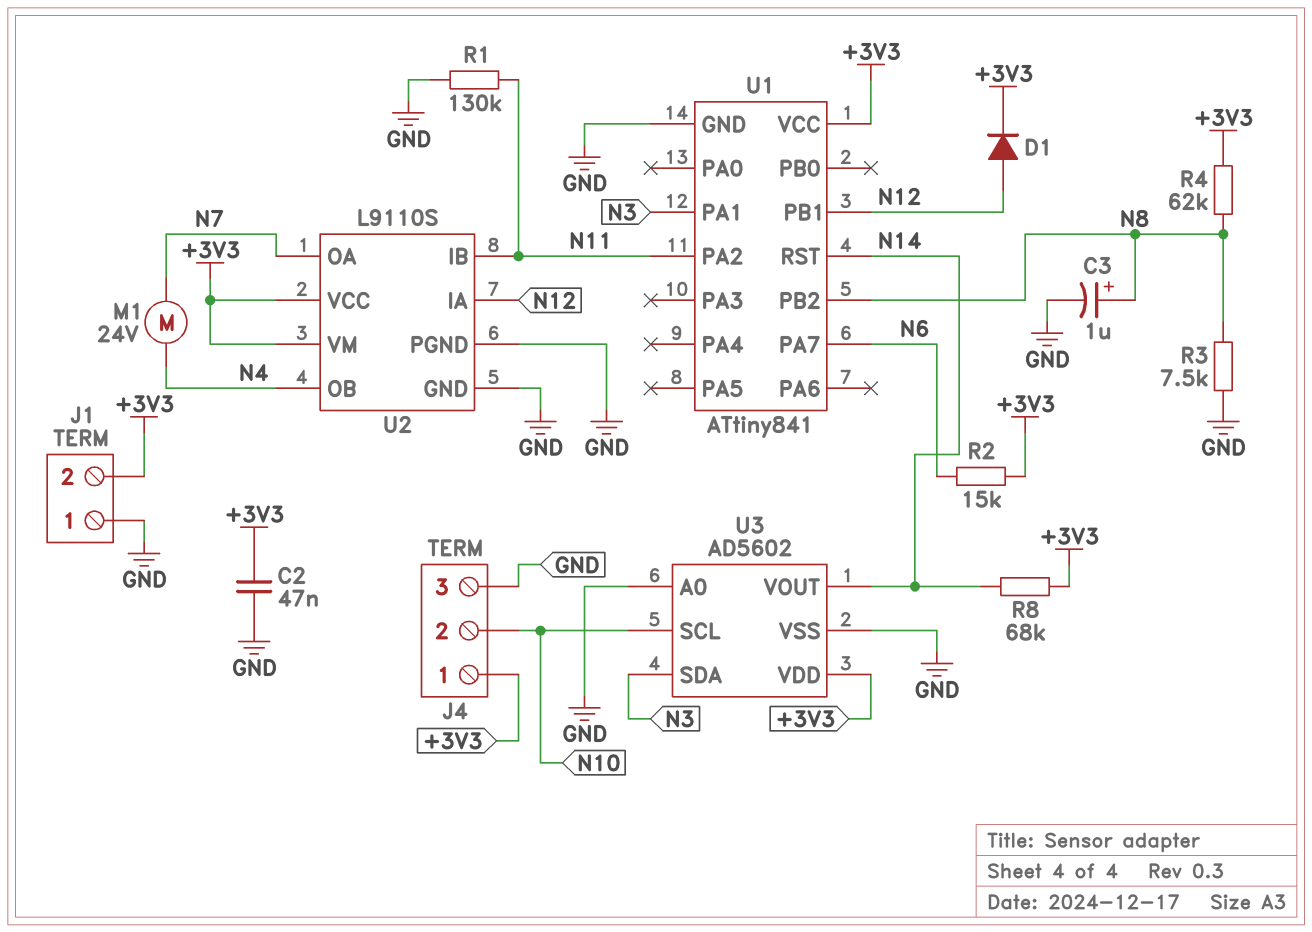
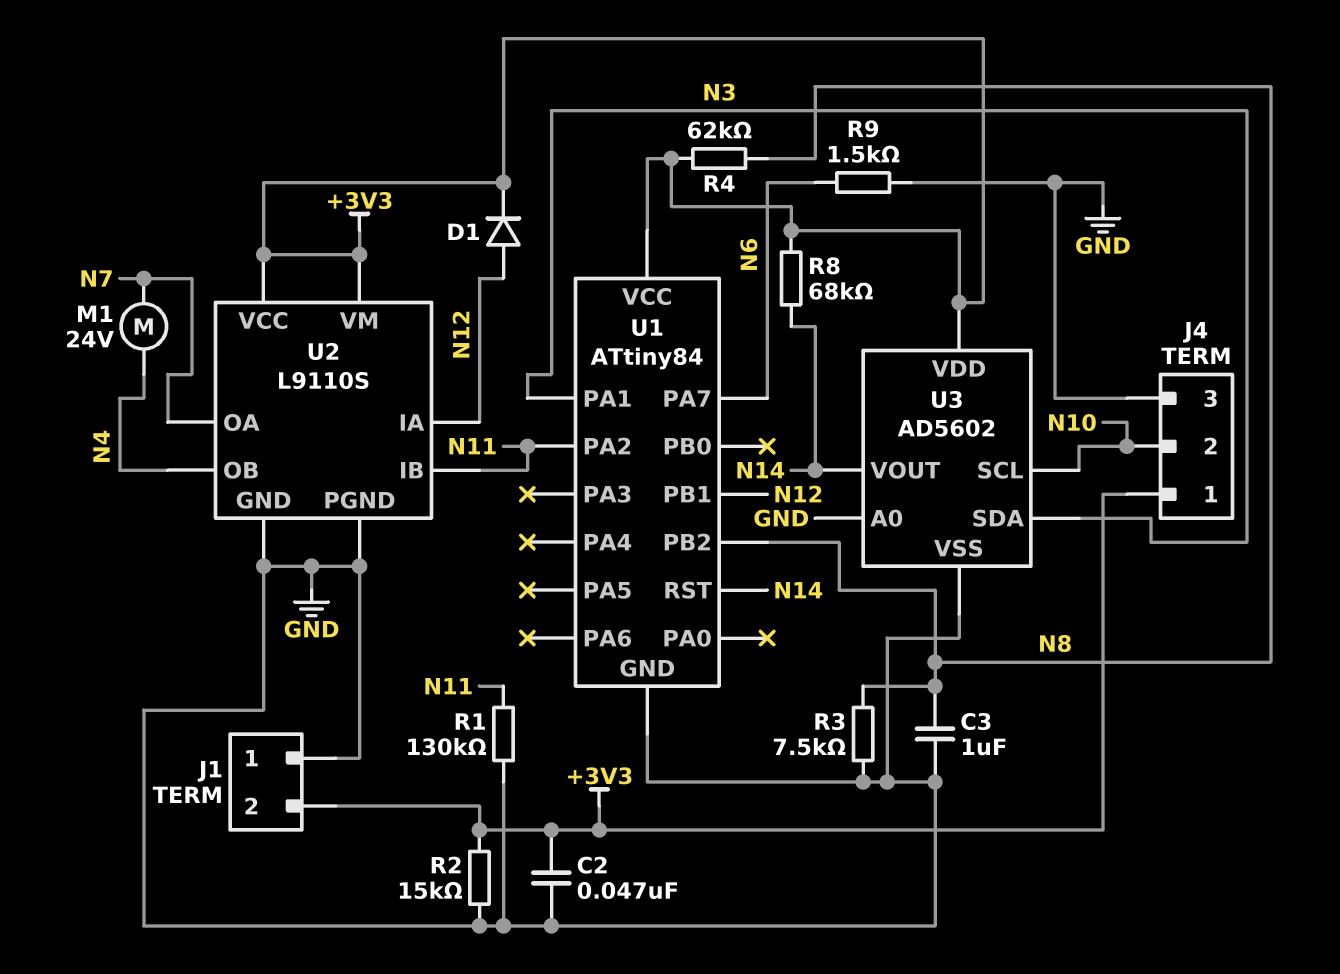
C3: 1uF (plus N8, minus GND) -> 1uF (GND, N8)
R2: 15k (+3V3, N6) -> 15k (+3V3, GND)
R9: none -> 1.5k (GND, N6)
U1: ATtiny841 -> ATtiny84

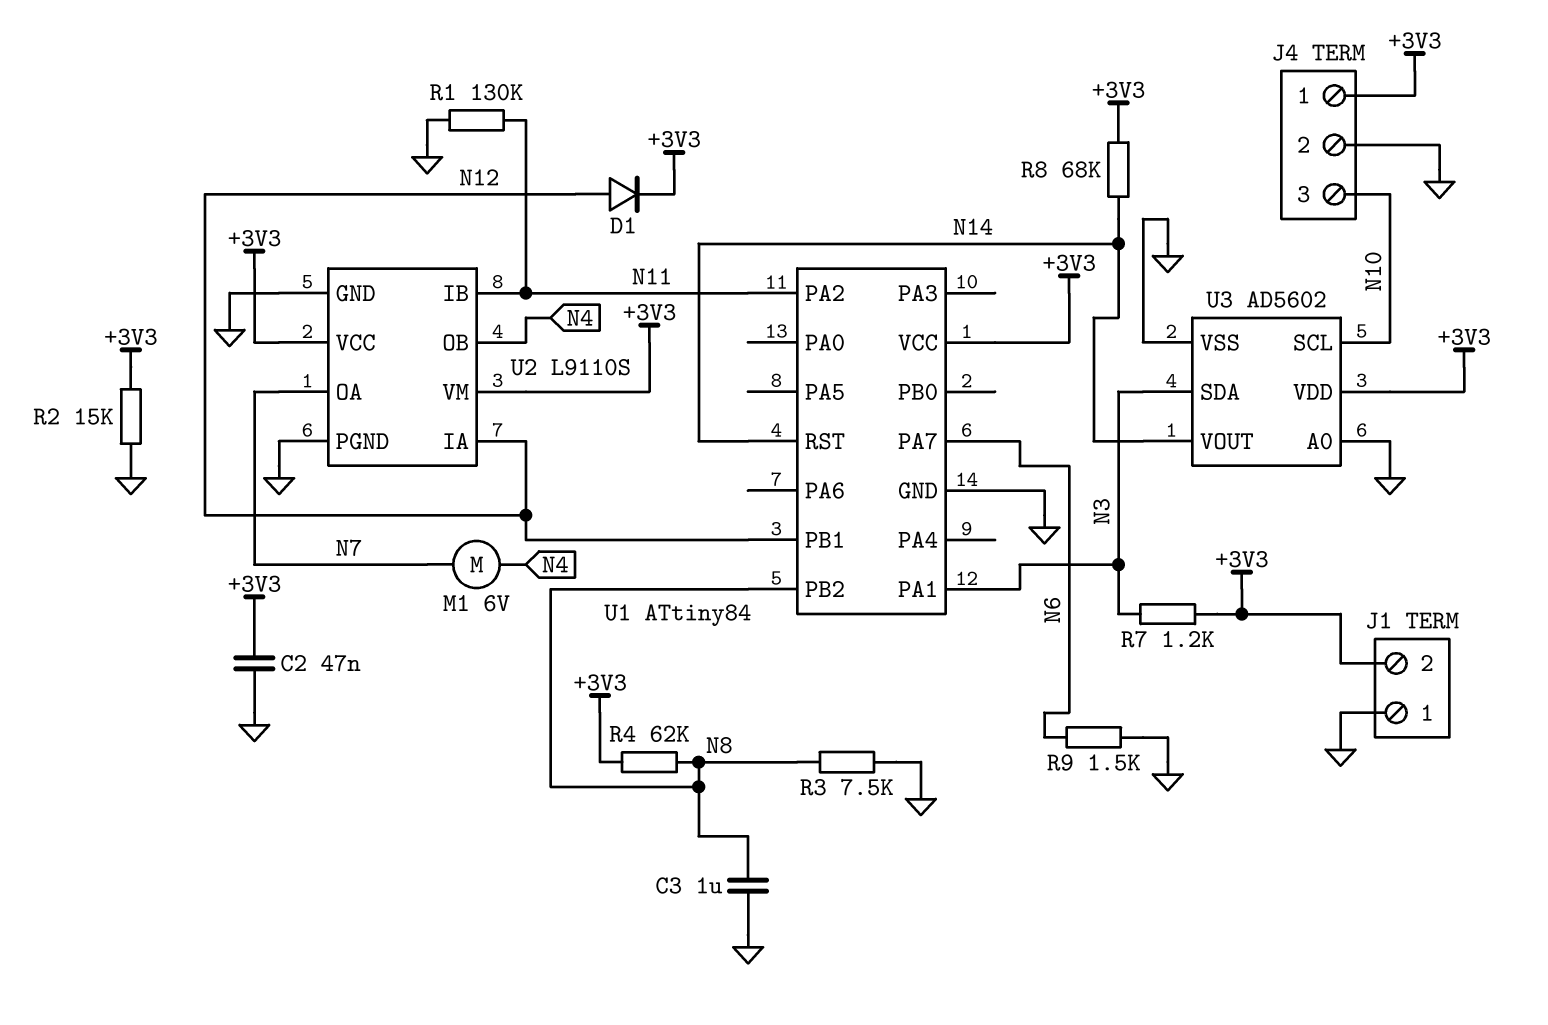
J4 pin 2: N10 -> GND
J4 pin 3: GND -> N10
M1: motor 24V (N4, N7) -> motor 6V (N4, N7)
R7: none -> 1.2k (+3V3, N3)

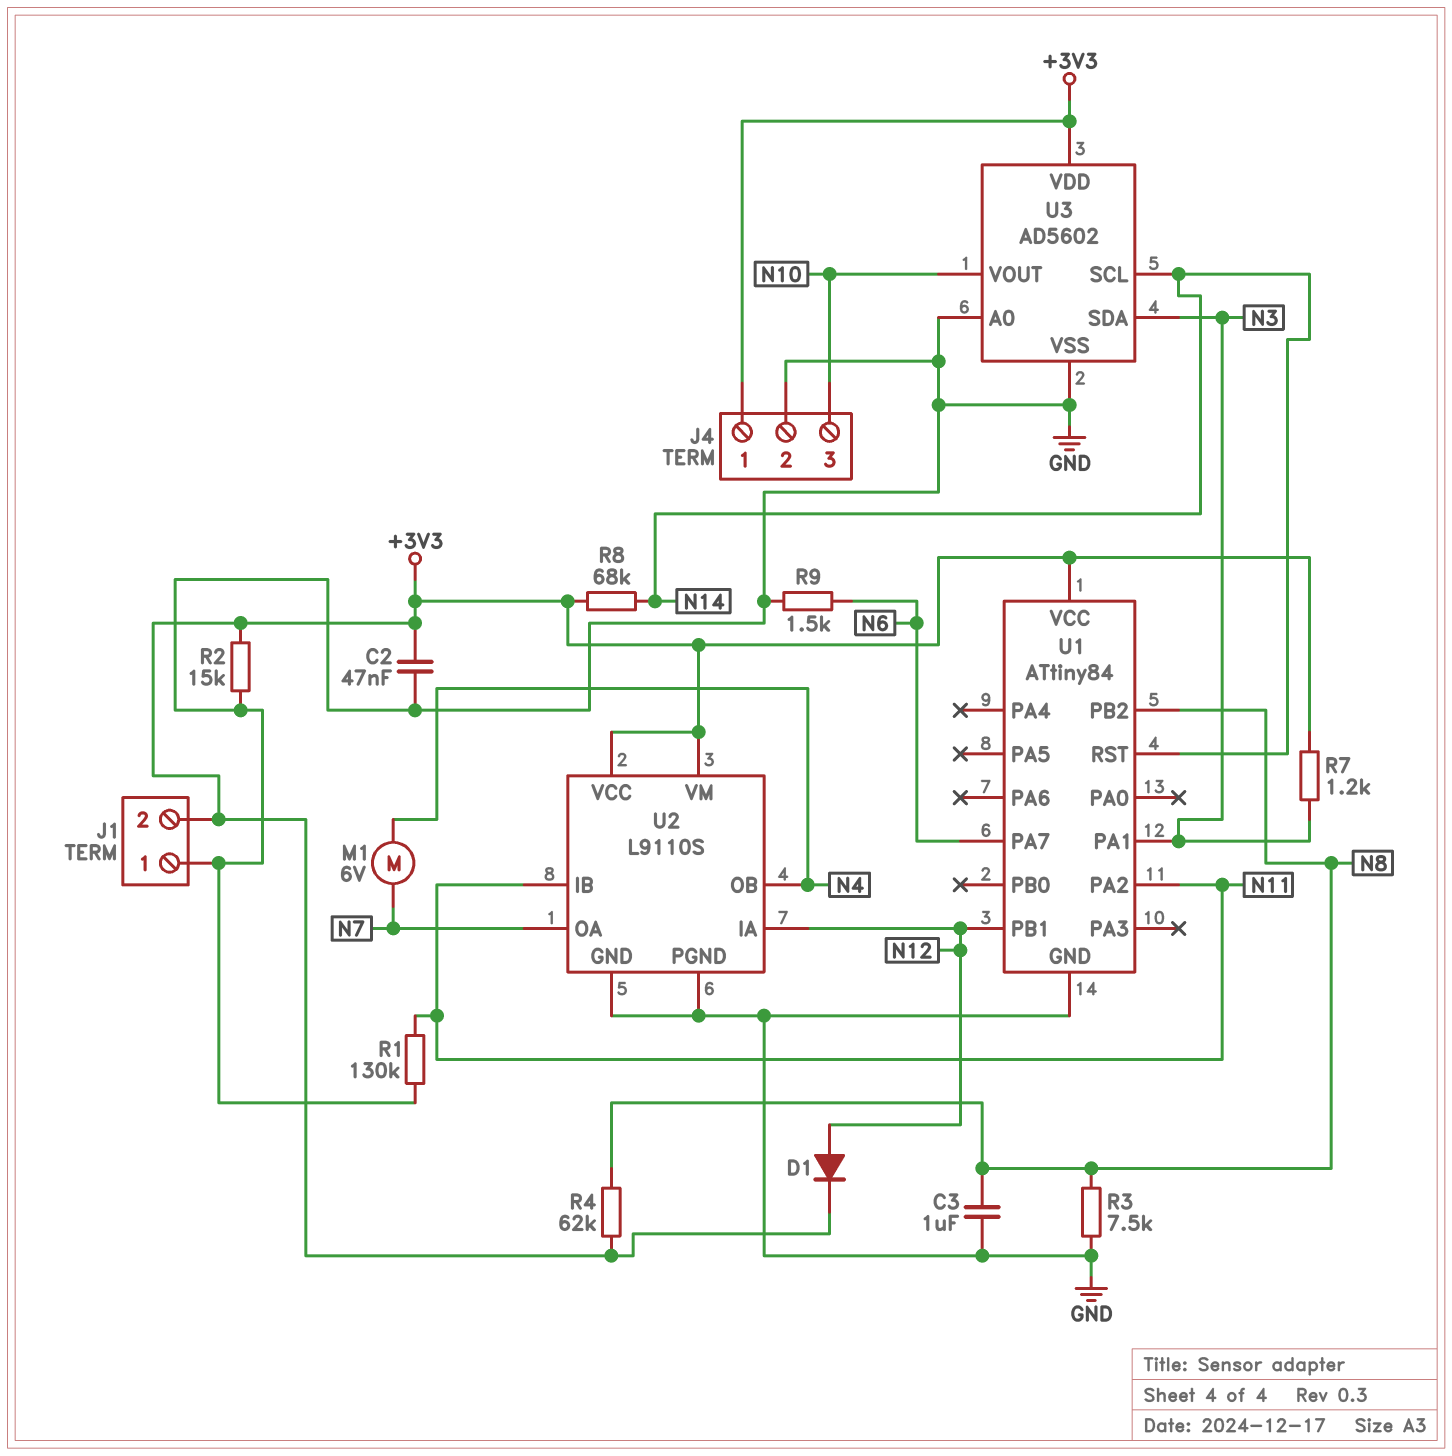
U3 pin SCL: N10 -> N14
U3 pin VOUT: N14 -> N10

